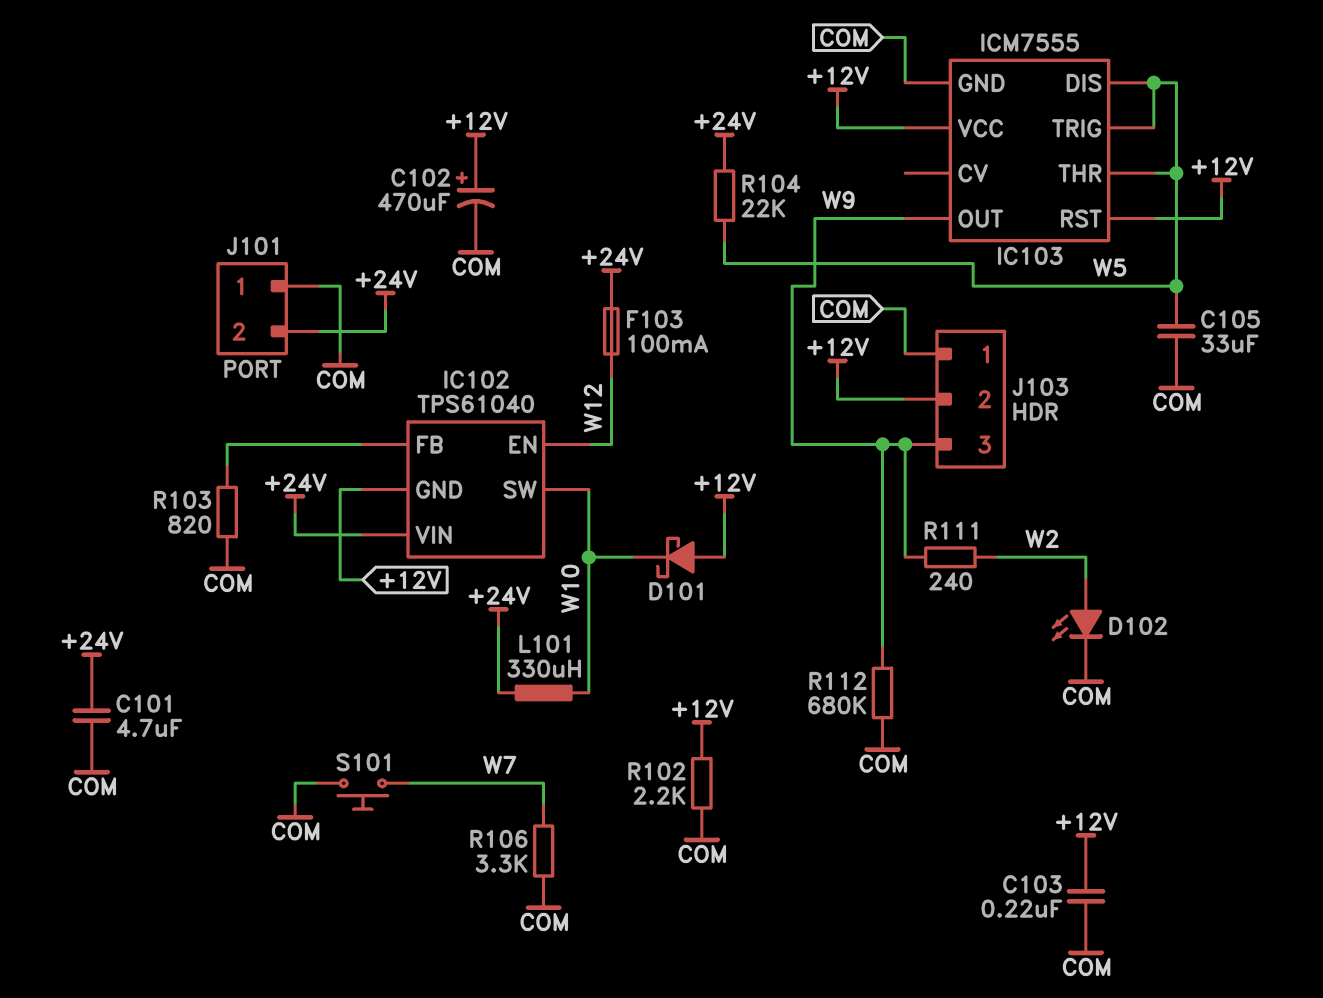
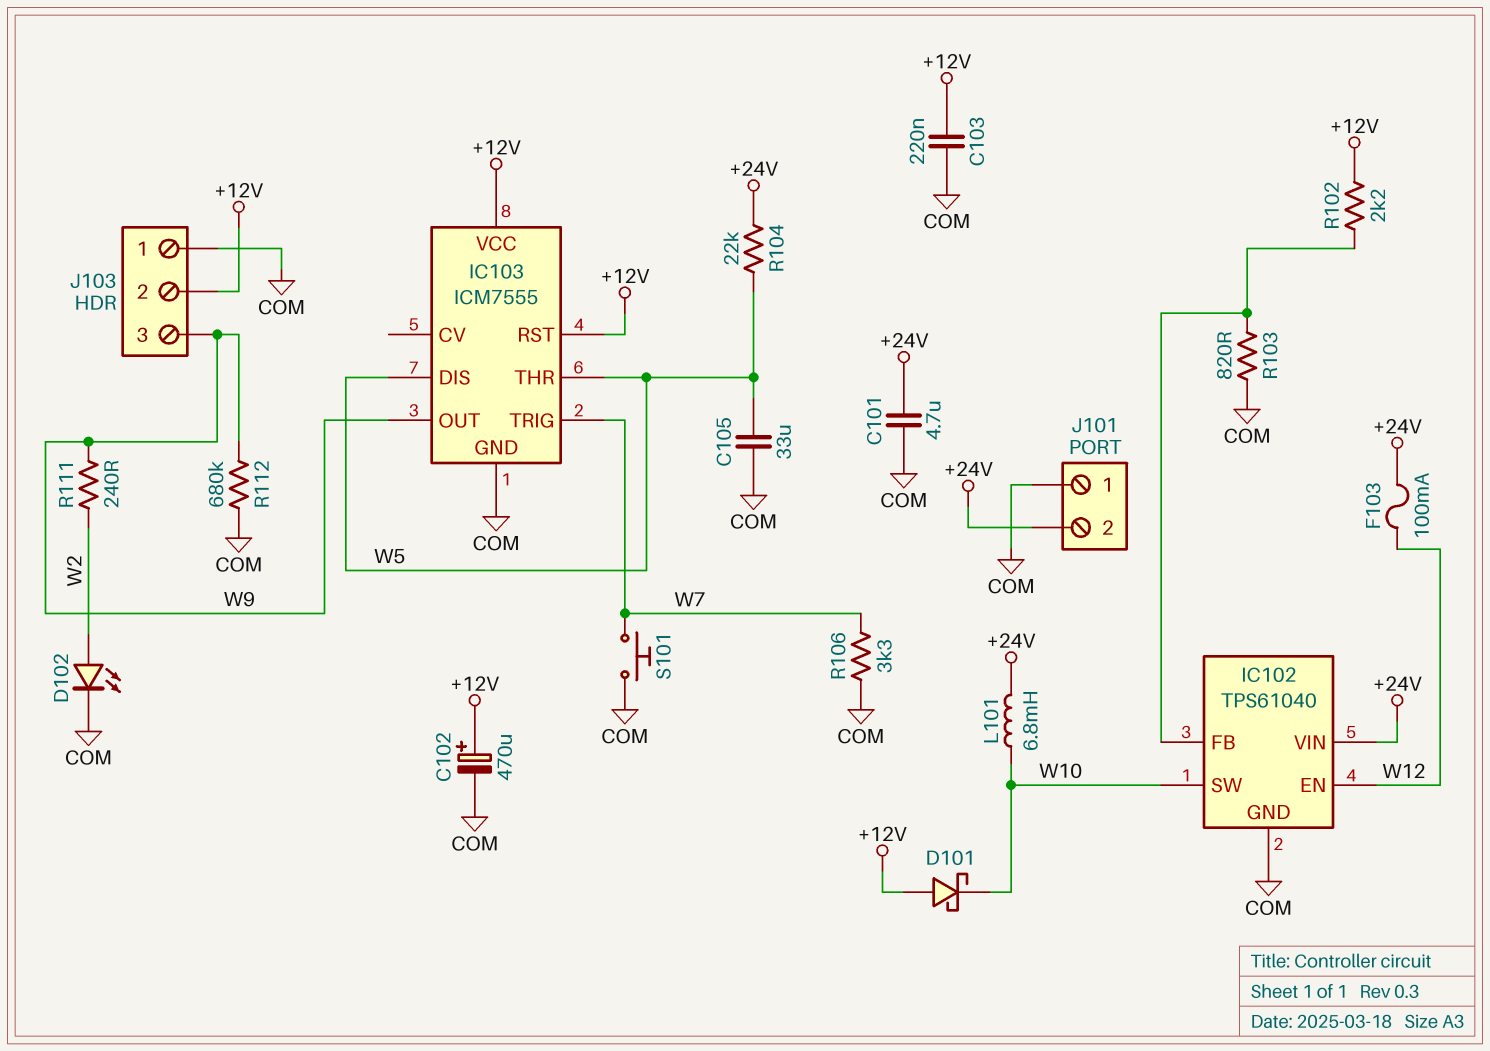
IC102 pin GND: +12V -> COM
IC103 pin TRIG: W5 -> W7
L101: 330uH (+24V, W10) -> 6.8mH (+24V, W10)
R102: 2.2k (+12V, COM) -> 2.2k (+12V, IC102/FB)

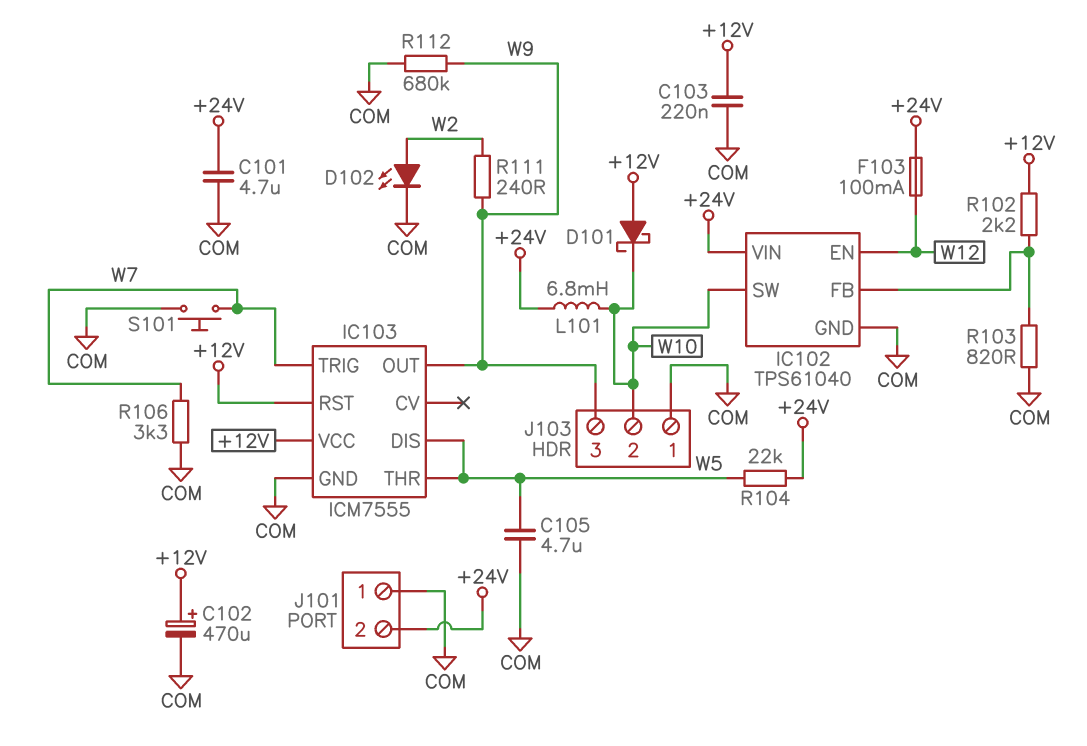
C105: 33uF (COM, W5) -> 4.7uF (COM, W5)
J103 pin 2: +12V -> W10

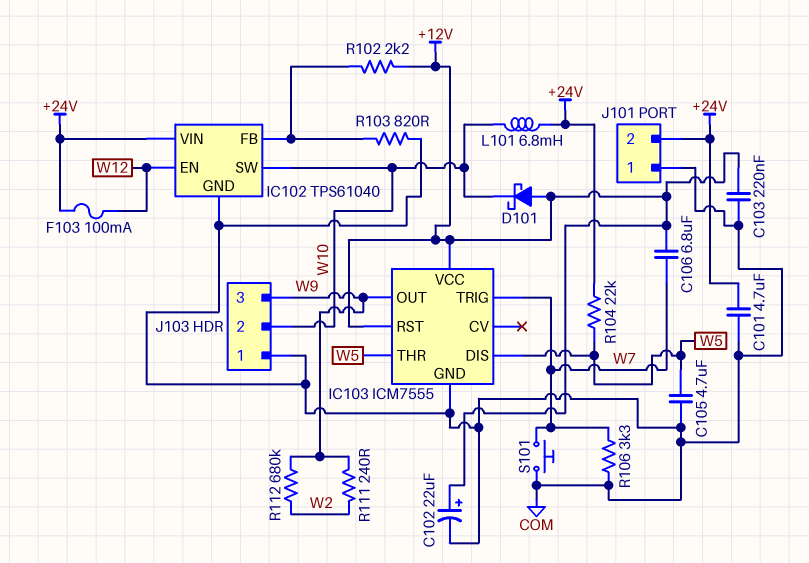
C102: 470uF (plus +12V, minus COM) -> 22uF (plus +12V, minus COM)
C106: none -> 6.8uF (+12V, W7)
D102: LED (A W2, K COM) -> none
R112: 680k (COM, W9) -> 680k (W2, W9)

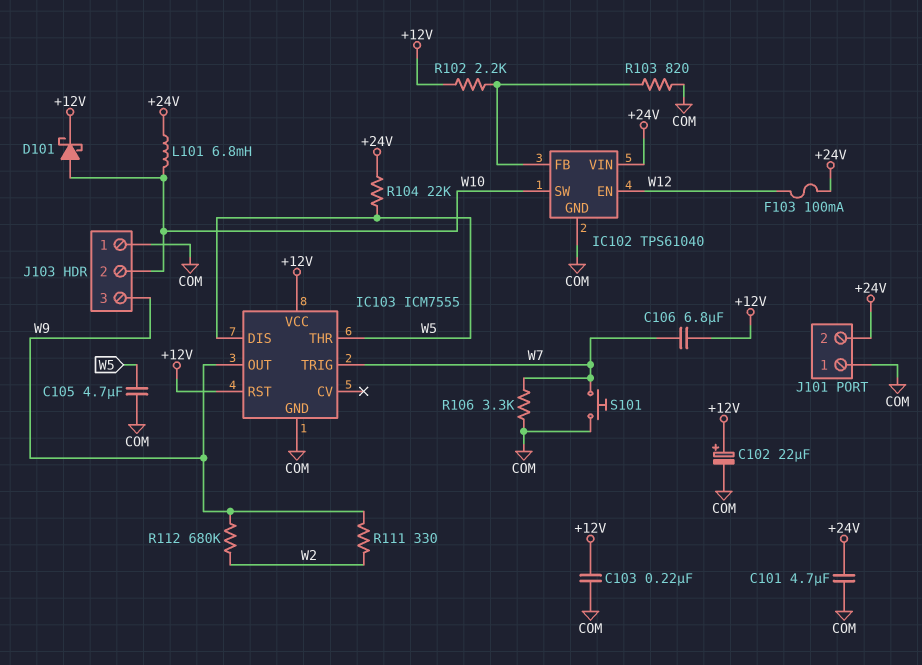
D101: schottky (A +12V, K W10) -> schottky (A W10, K +12V)
R111: 240 (W2, W9) -> 330 (W2, W9)

